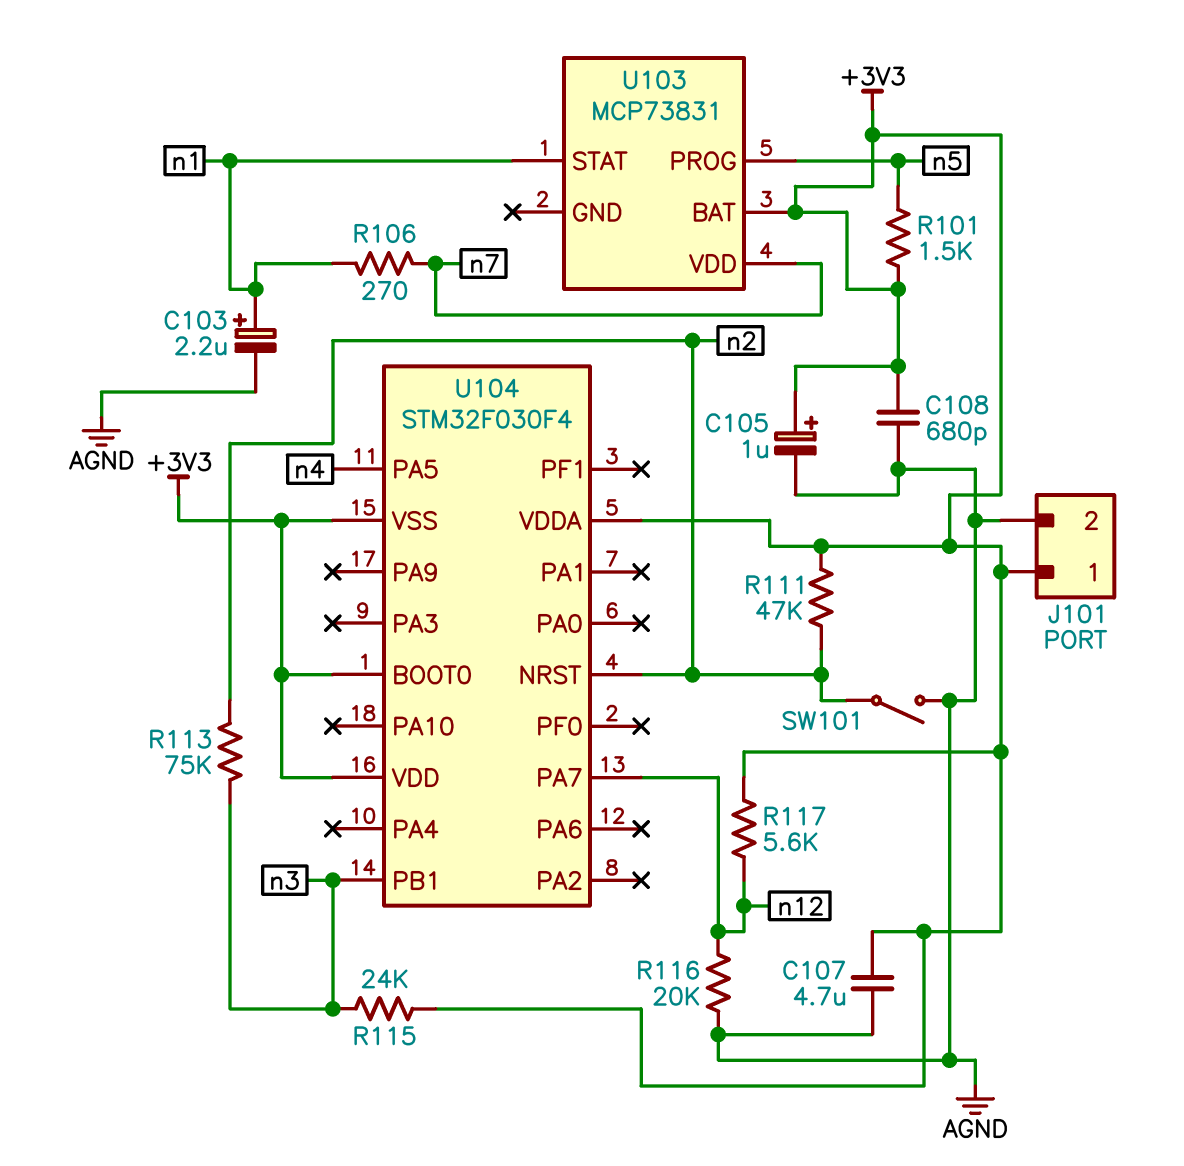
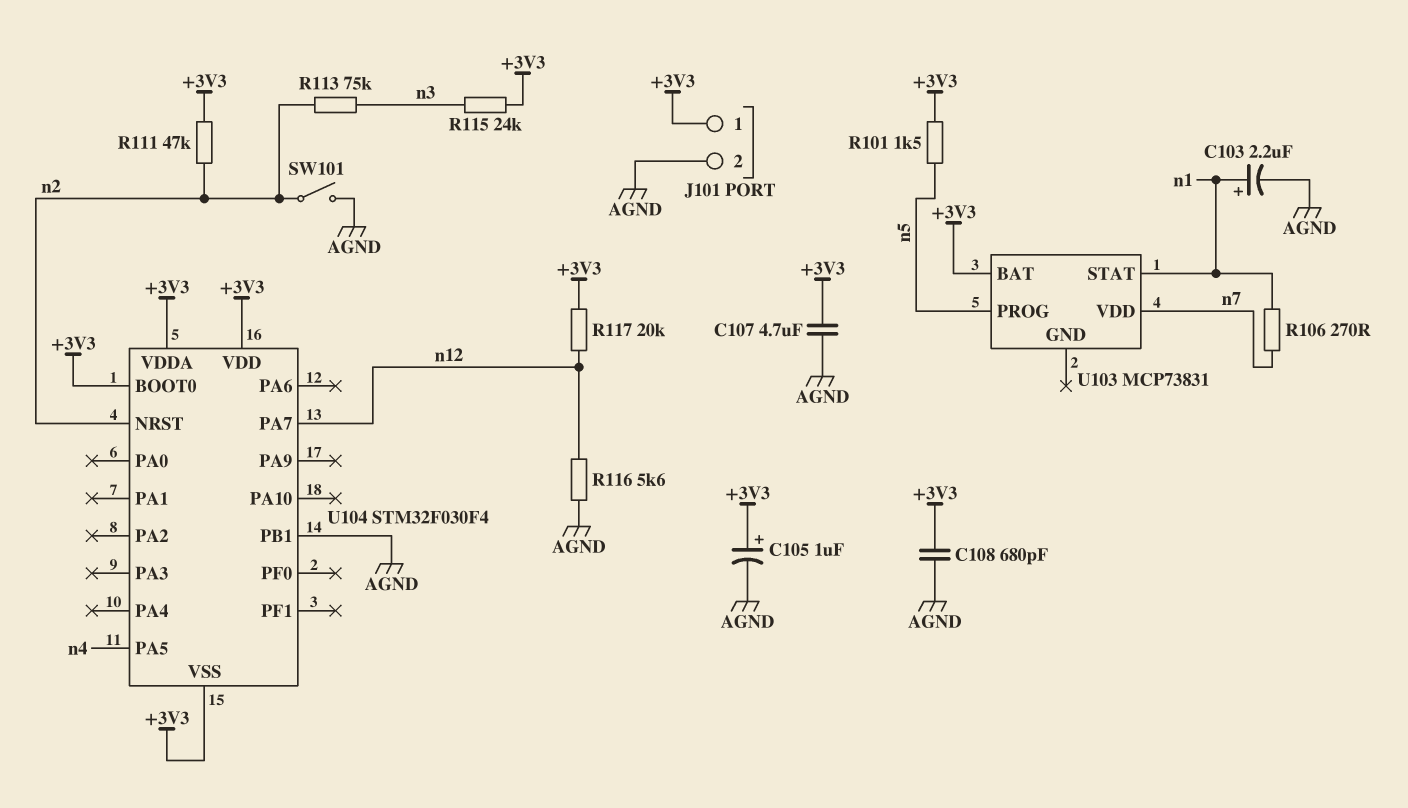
R116: 20k (AGND, n12) -> 5.6k (AGND, n12)
R117: 5.6k (+3V3, n12) -> 20k (+3V3, n12)
U104 pin PB1: n3 -> AGND

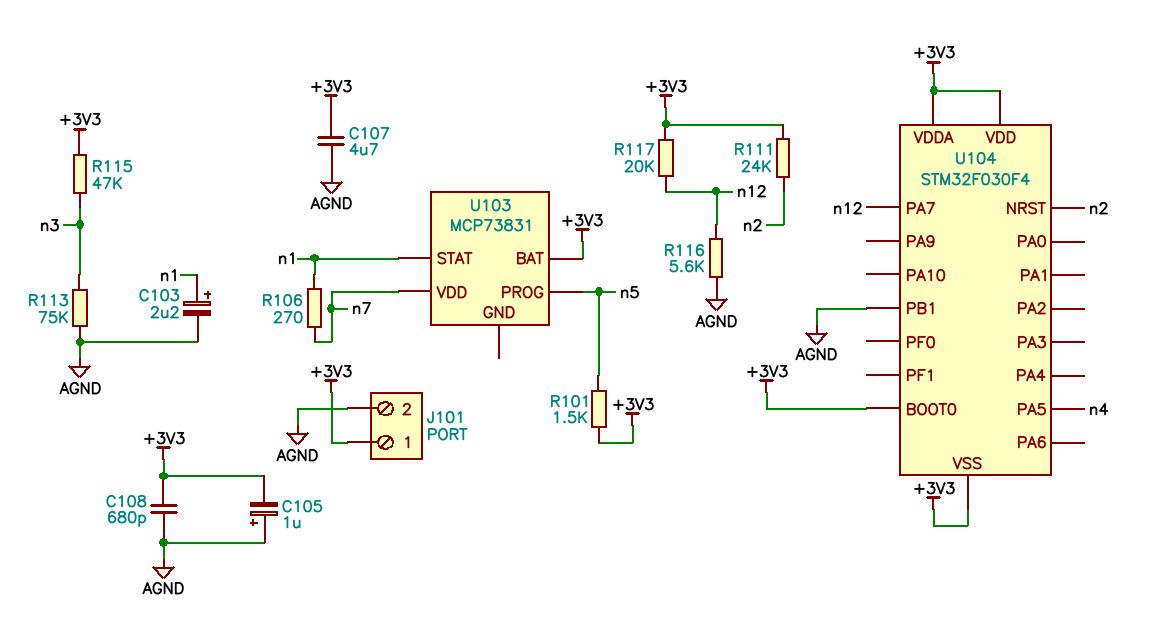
C105: 1uF (plus +3V3, minus AGND) -> 1uF (plus AGND, minus +3V3)
R111: 47k (+3V3, n2) -> 24k (+3V3, n2)
R113: 75k (n2, n3) -> 75k (AGND, n3)
R115: 24k (+3V3, n3) -> 47k (+3V3, n3)
SW101: switch (AGND, n2) -> none

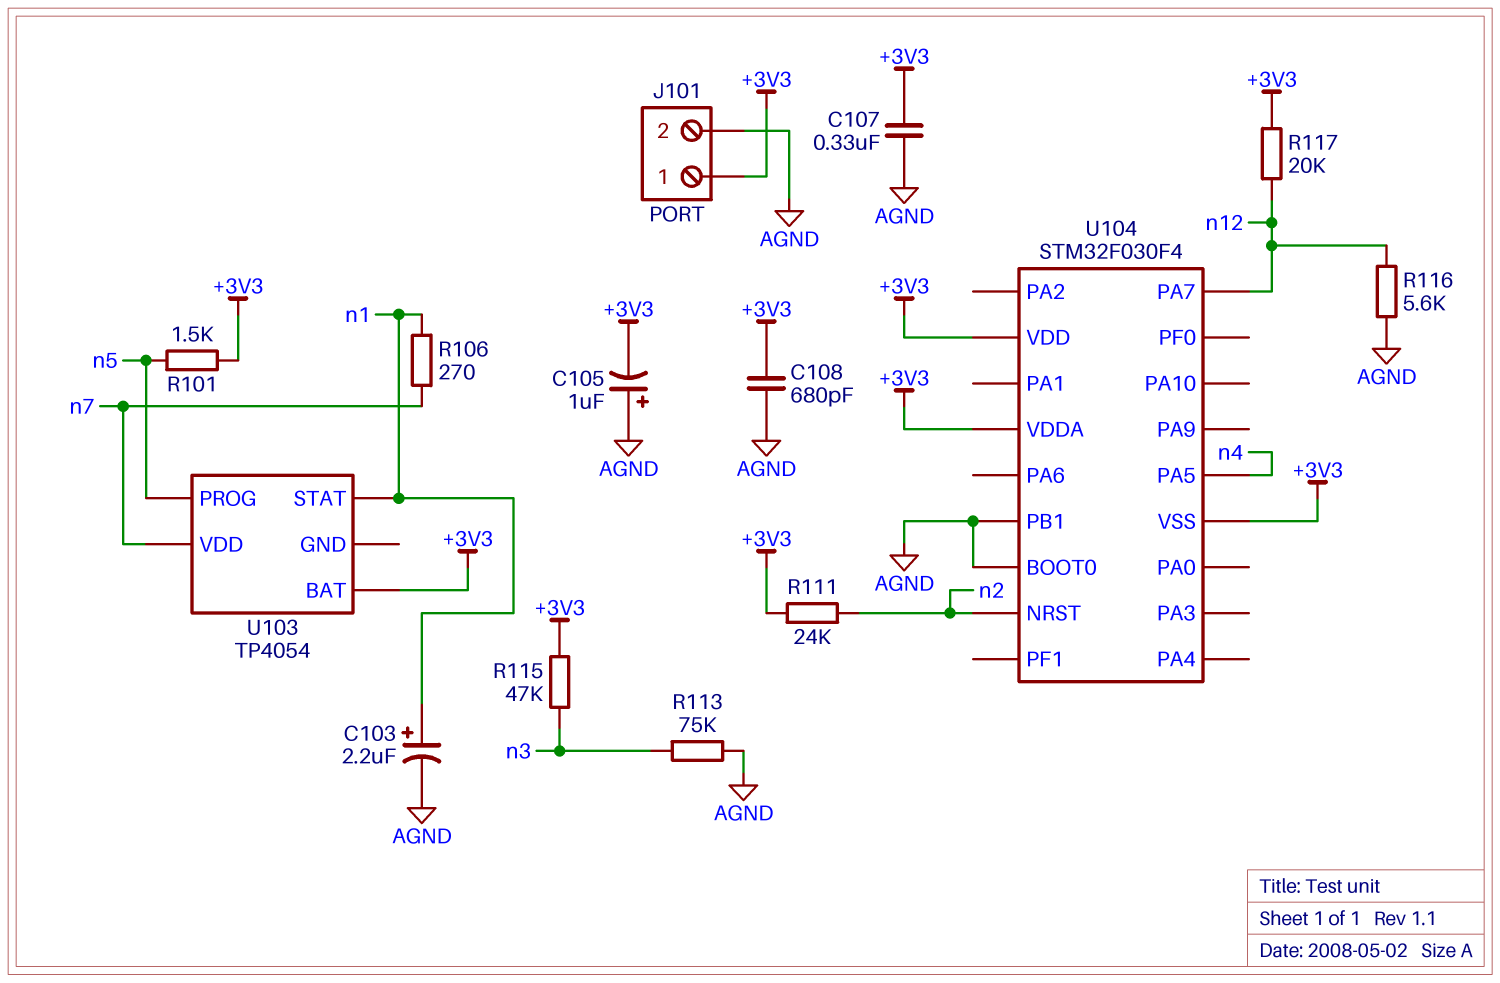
C107: 4.7uF (+3V3, AGND) -> 330nF (+3V3, AGND)
U103: MCP73831 -> TP4054
U104 pin BOOT0: +3V3 -> AGND

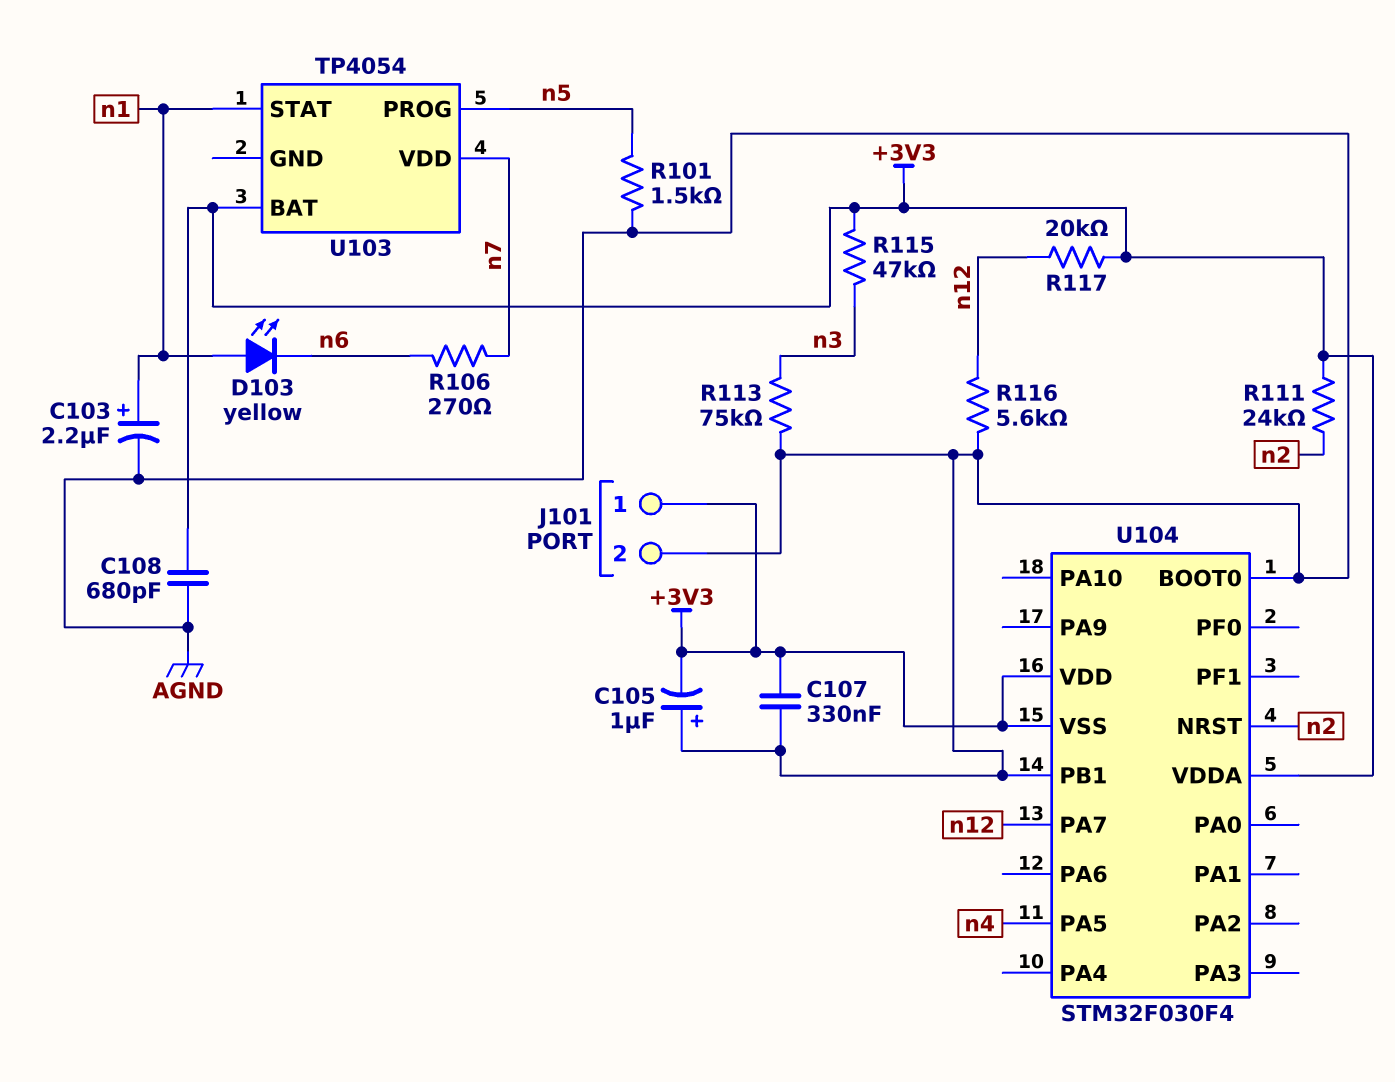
D103: none -> LED yellow (A n1, K n6)
R101: 1.5k (+3V3, n5) -> 1.5k (AGND, n5)
R106: 270 (n1, n7) -> 270 (n6, n7)

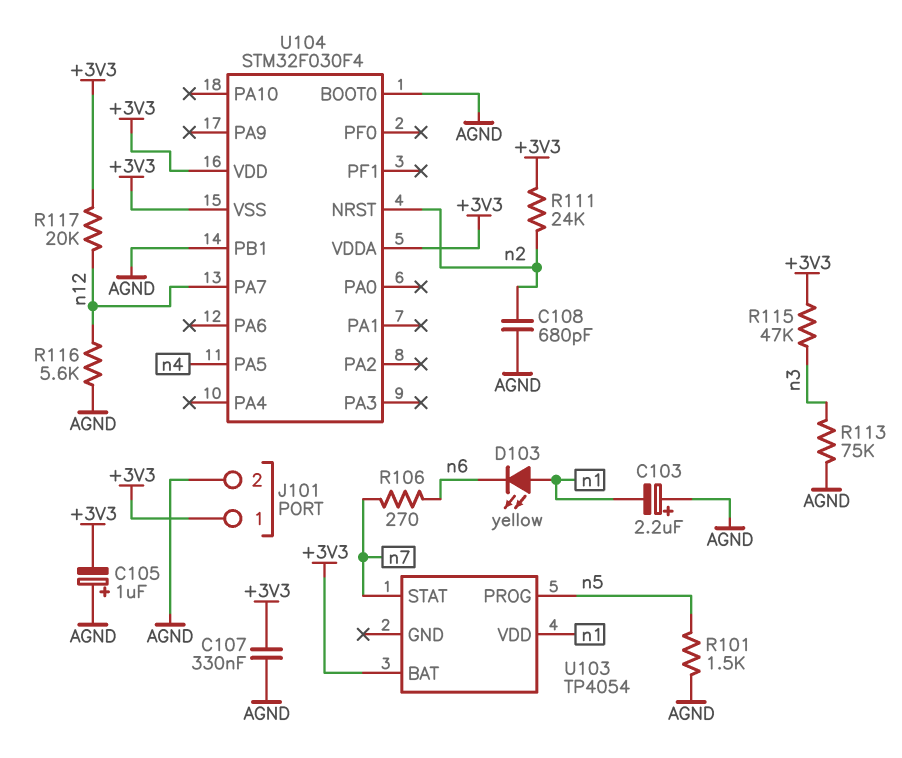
C103: 2.2uF (plus n1, minus AGND) -> 2.2uF (plus AGND, minus n1)
C108: 680pF (+3V3, AGND) -> 680pF (AGND, n2)
U103 pin STAT: n1 -> n7
U103 pin VDD: n7 -> n1

